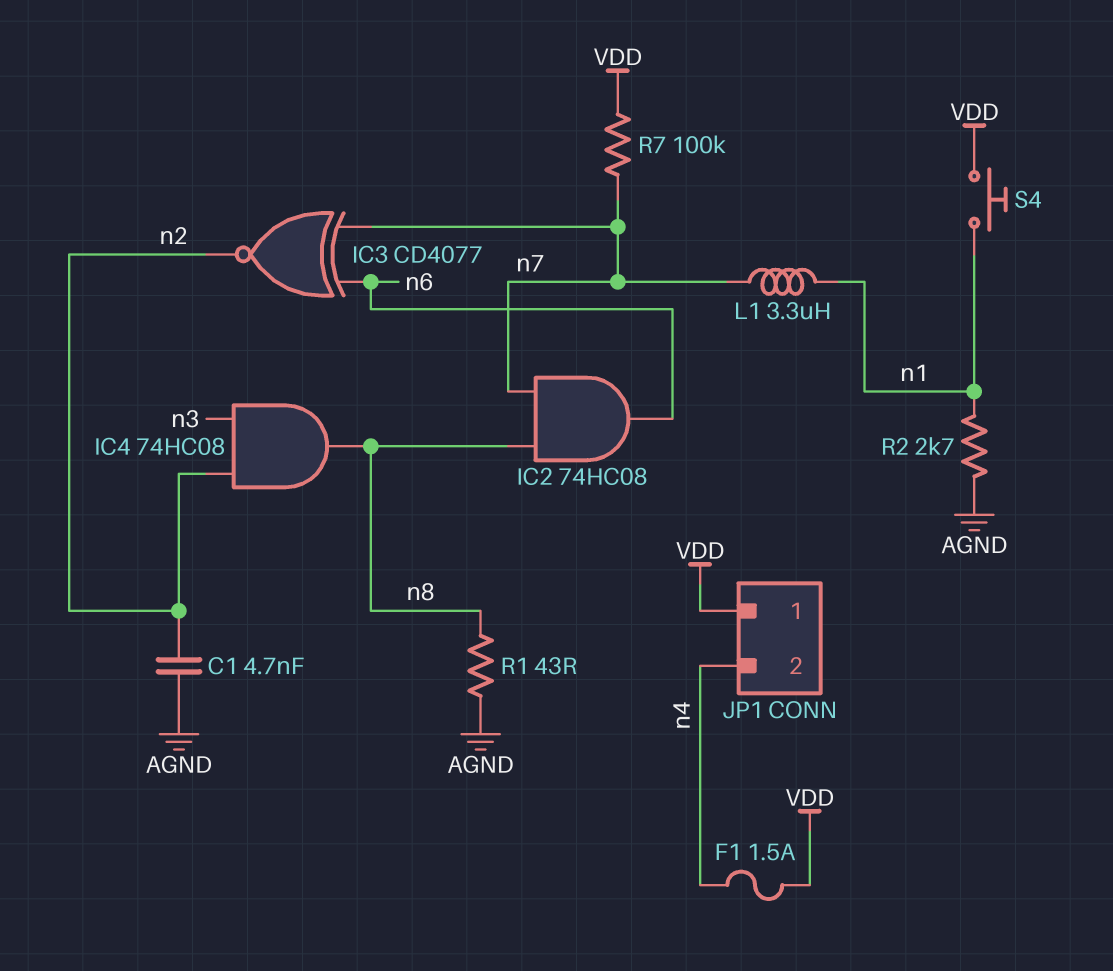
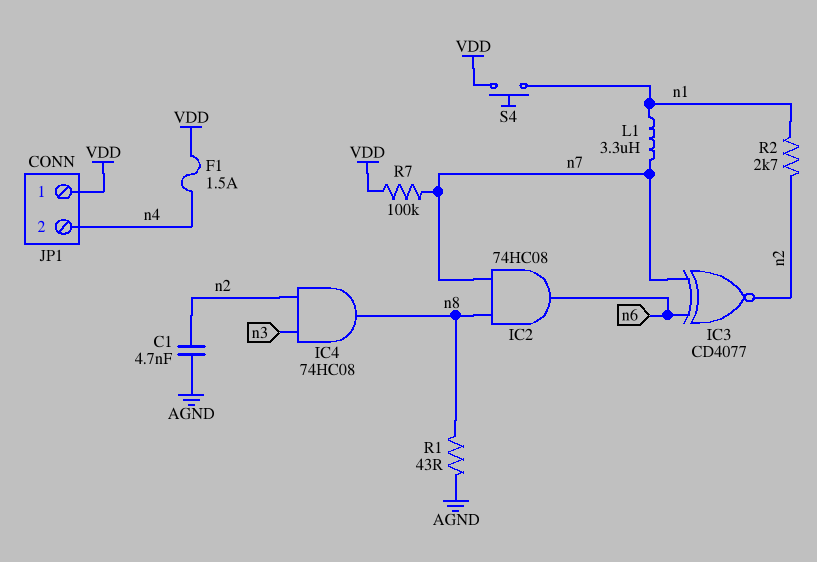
R2: 2.7k (AGND, n1) -> 2.7k (n1, n2)

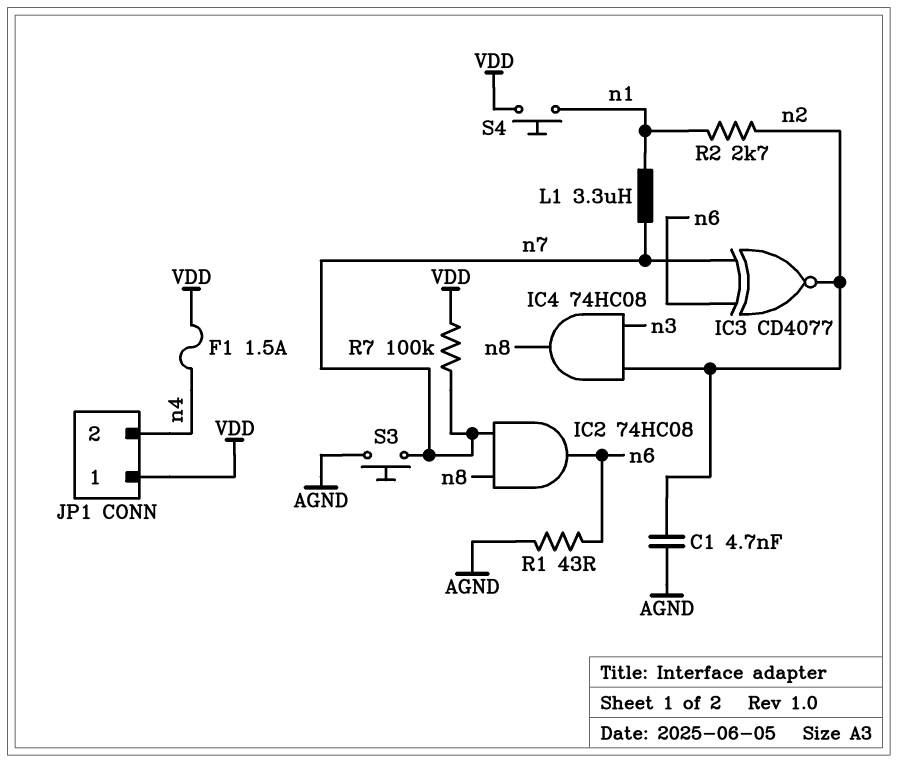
R1: 43 (AGND, n8) -> 43 (AGND, n6)
S3: none -> button (AGND, n7)

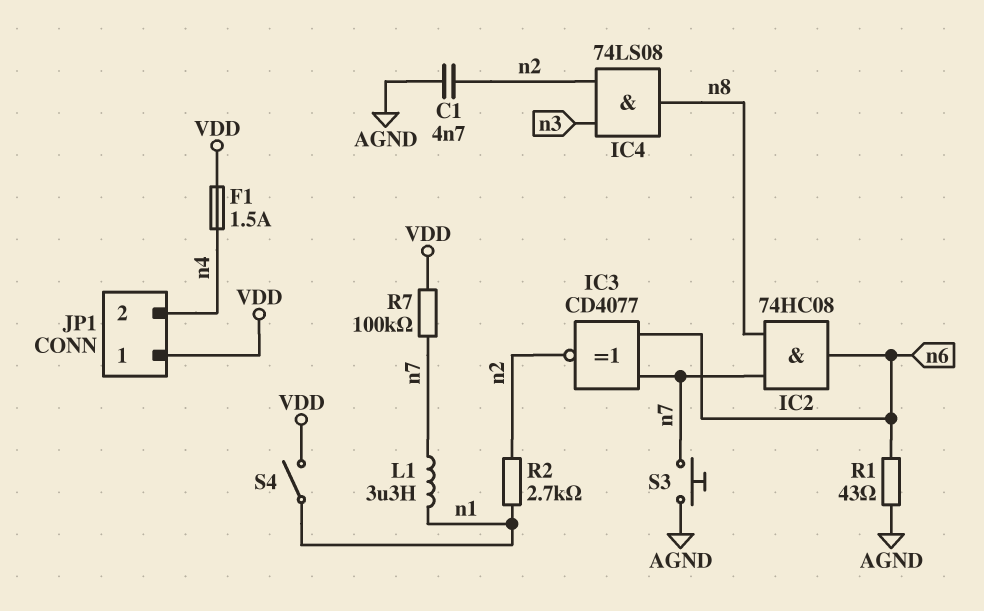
IC4: AND 74HC08 (in n2, in n3, out n8) -> AND 74LS08 (in n2, in n3, out n8)
S4: button (VDD, n1) -> switch (VDD, n1)

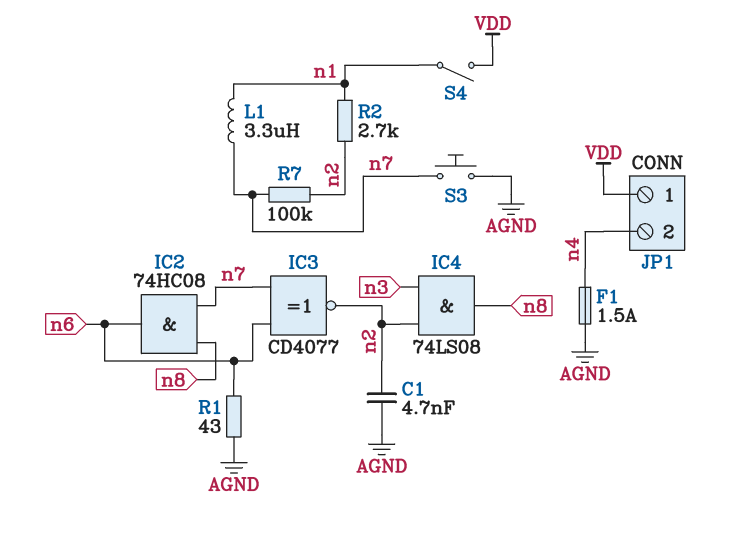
F1: 1.5A (VDD, n4) -> 1.5A (AGND, n4)
R7: 100k (VDD, n7) -> 100k (n2, n7)

